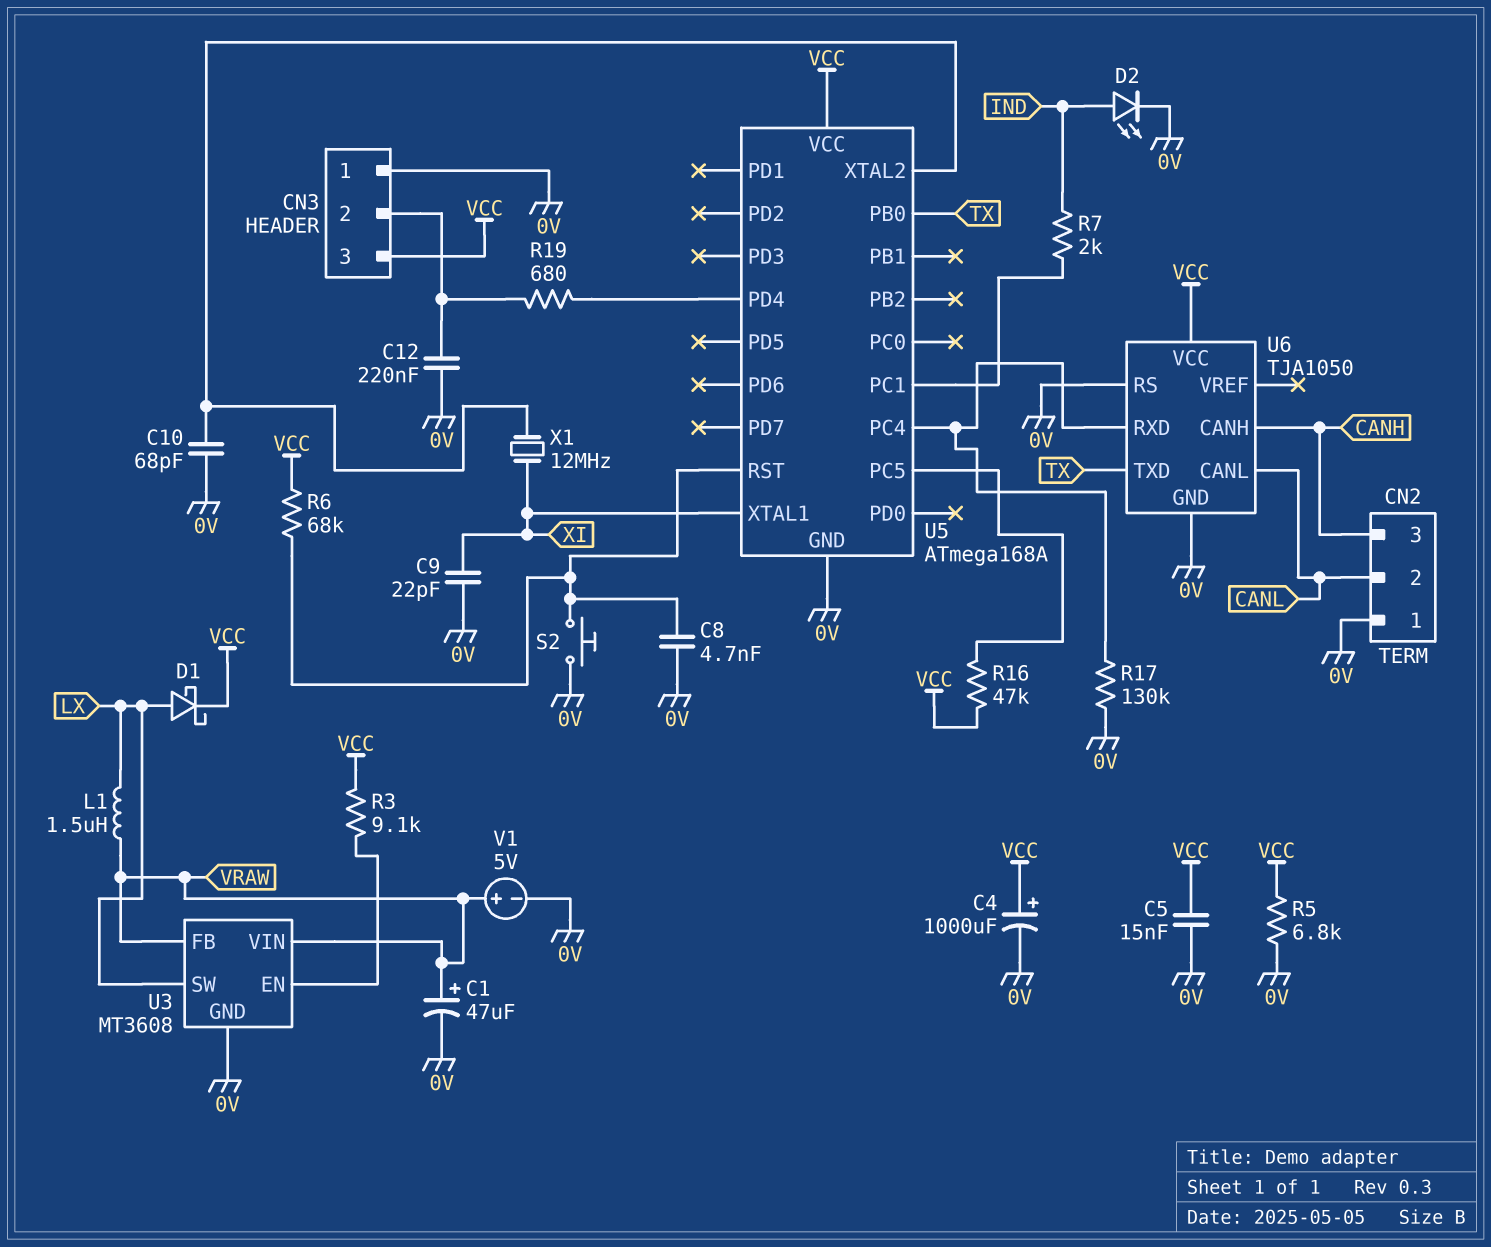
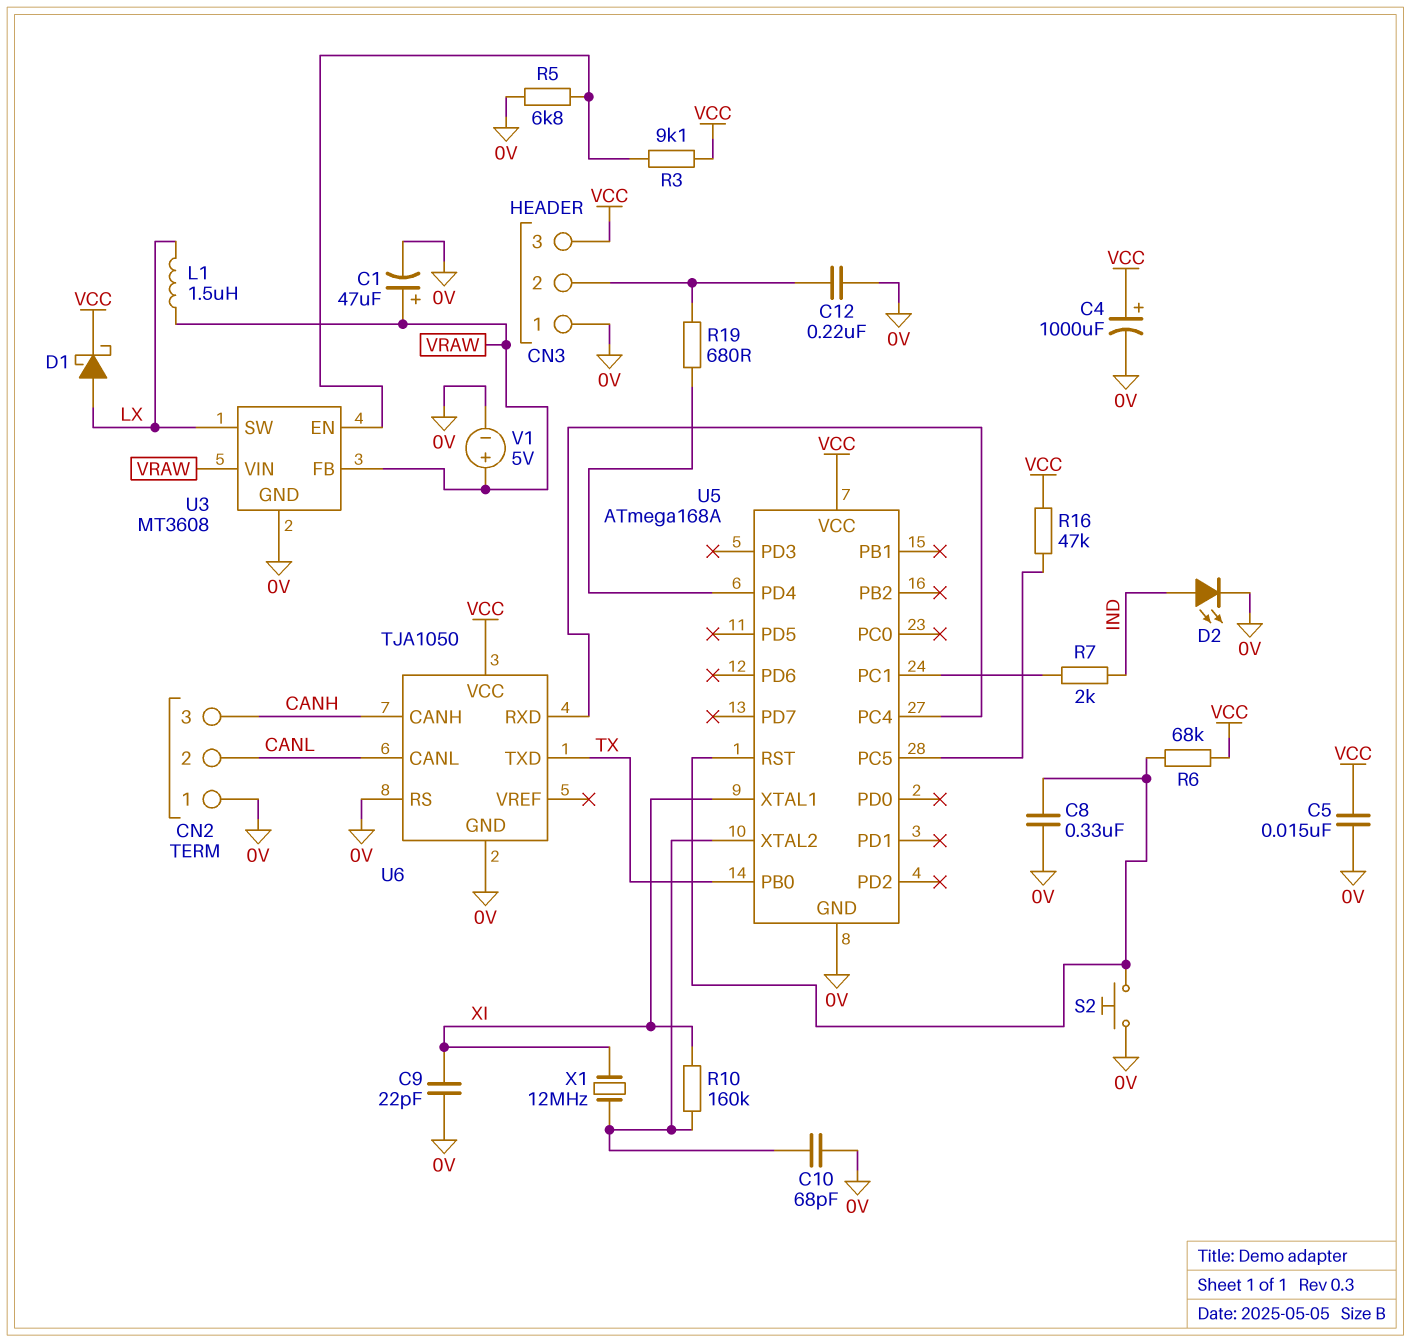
C8: 4.7nF (0V, U5/RST) -> 330nF (0V, U5/RST)
R5: 6.8k (0V, VCC) -> 6.8k (0V, U3/EN)
R10: none -> 160k (U5/XTAL2, XI)
R17: 130k (0V, U5/PC4) -> none

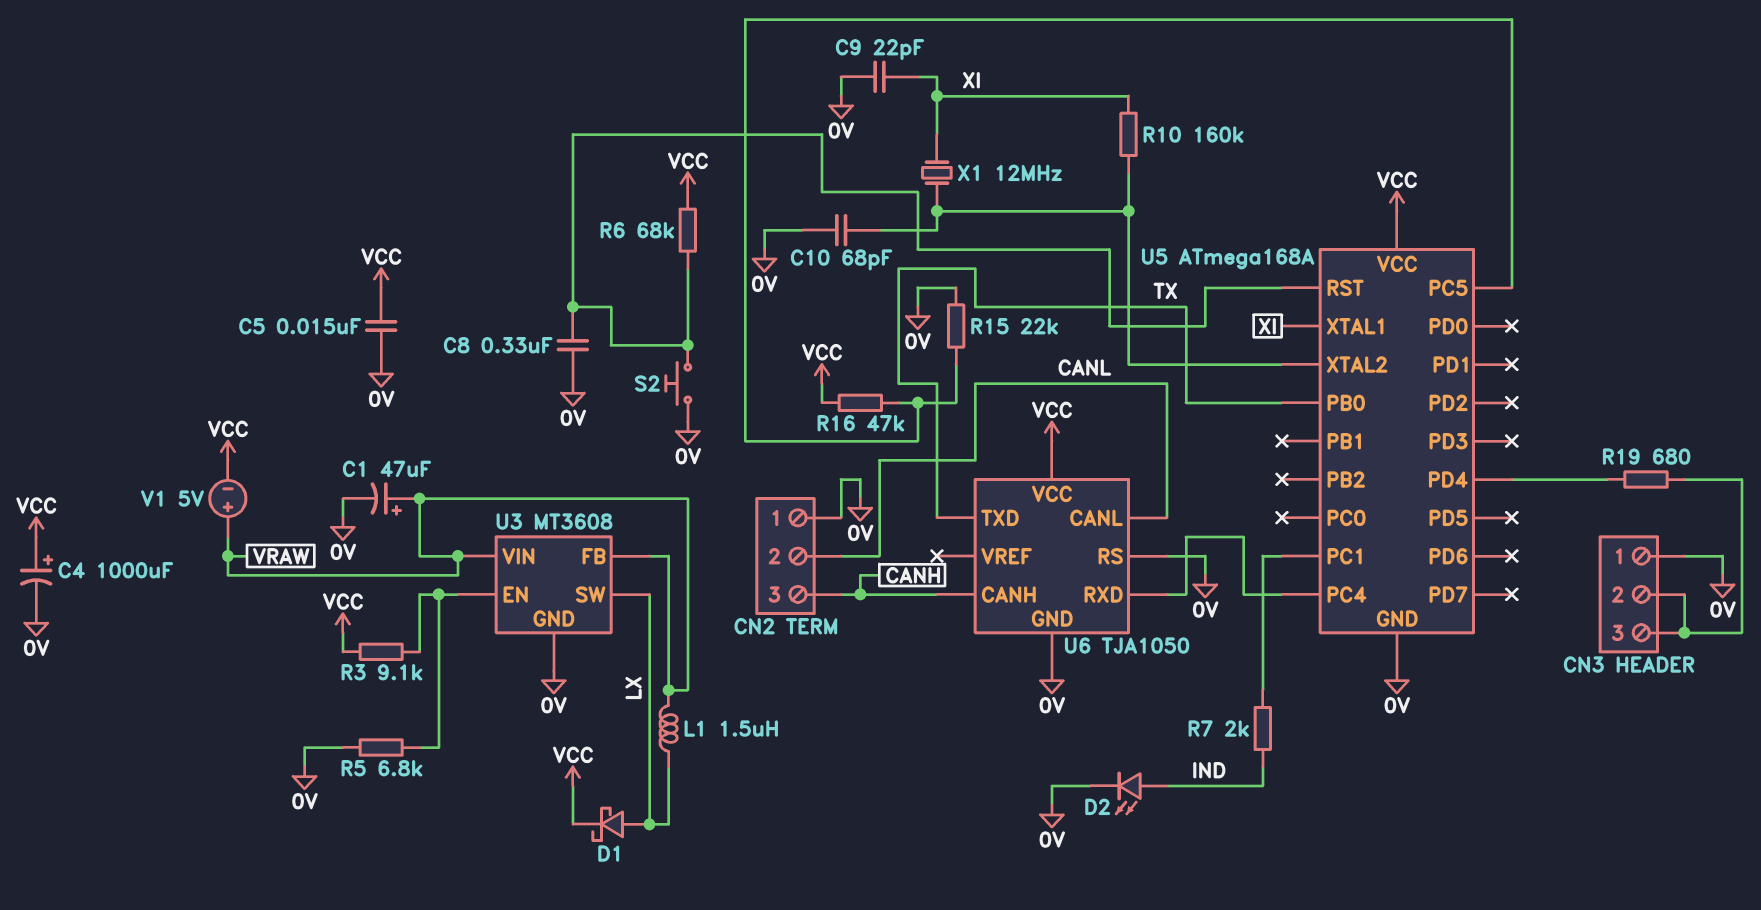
C12: 220nF (0V, CN3/2) -> none
CN3 pin 3: VCC -> CN3/2
R15: none -> 22k (0V, U5/PC5)
V1: 5V (plus VRAW, minus 0V) -> 5V (plus VRAW, minus VCC)

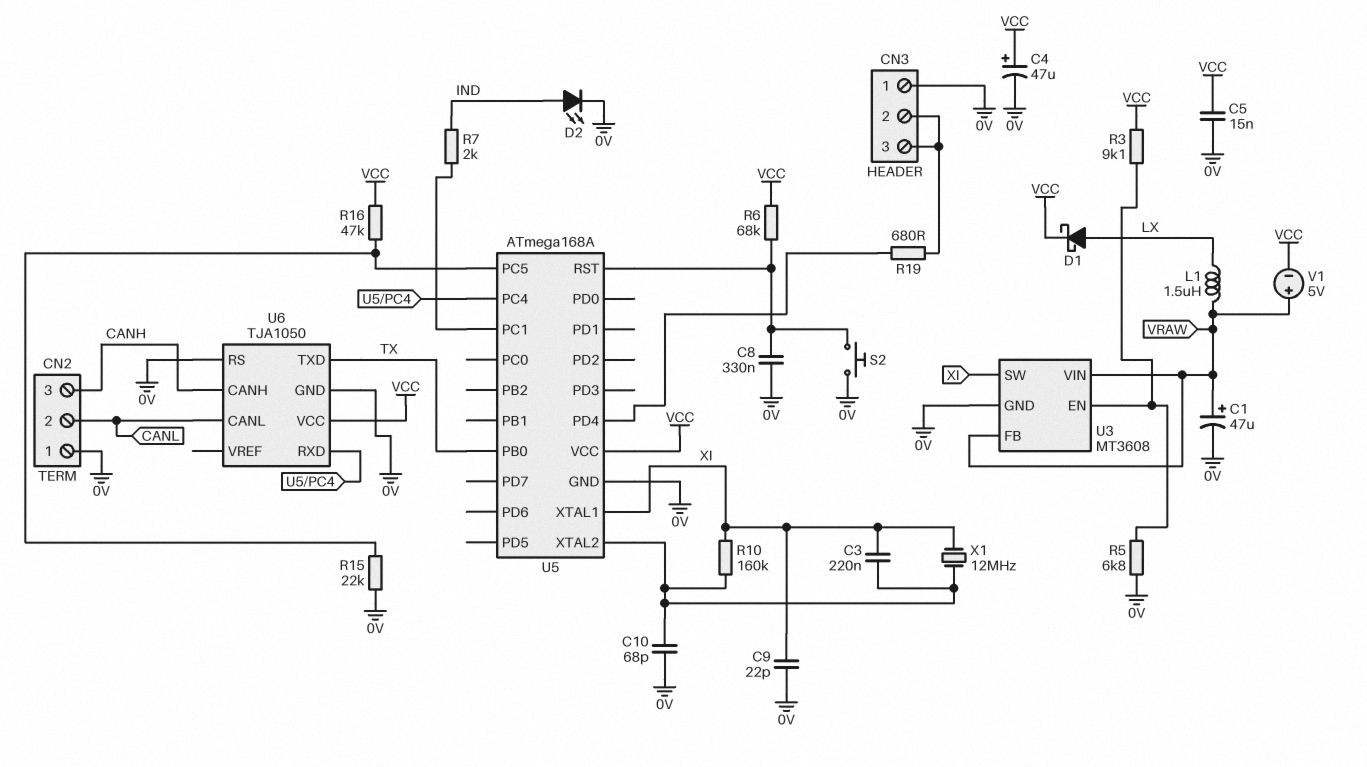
C3: none -> 220nF (U5/XTAL2, XI)
C4: 1000uF (plus VCC, minus 0V) -> 47uF (plus VCC, minus 0V)
U3 pin SW: LX -> XI

